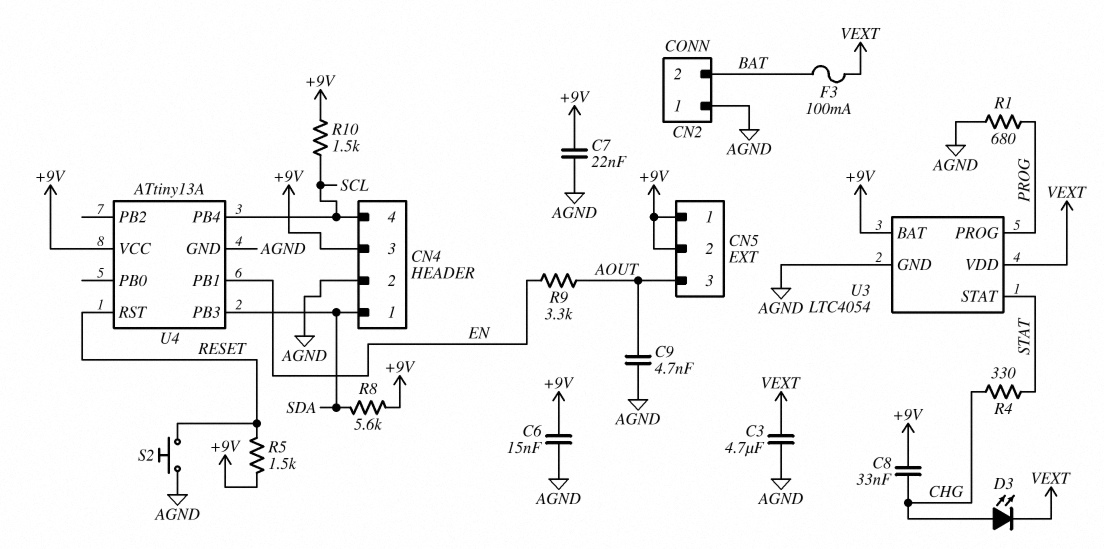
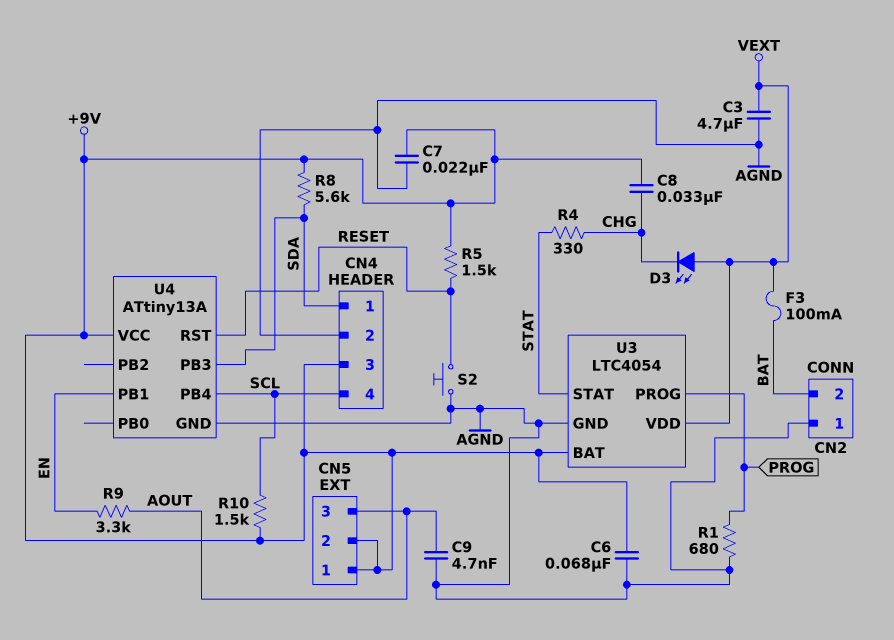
C6: 15nF (+9V, AGND) -> 68nF (+9V, AGND)
D3: LED (A CHG, K VEXT) -> LED (A VEXT, K CHG)

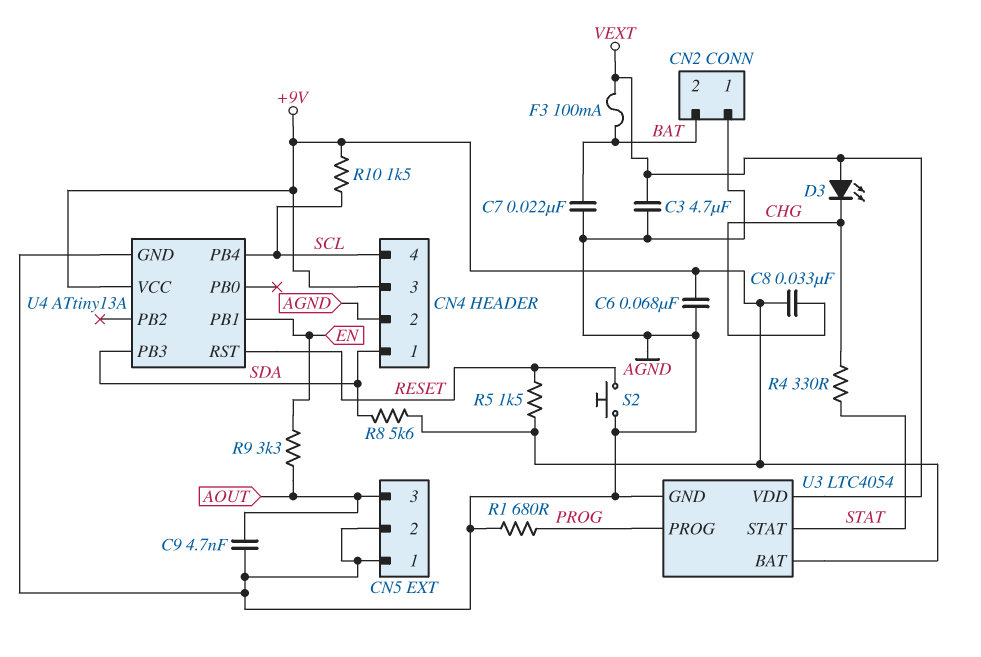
C7: 22nF (+9V, AGND) -> 22nF (AGND, BAT)
CN5 pin 1: +9V -> AGND
CN5 pin 2: +9V -> AGND

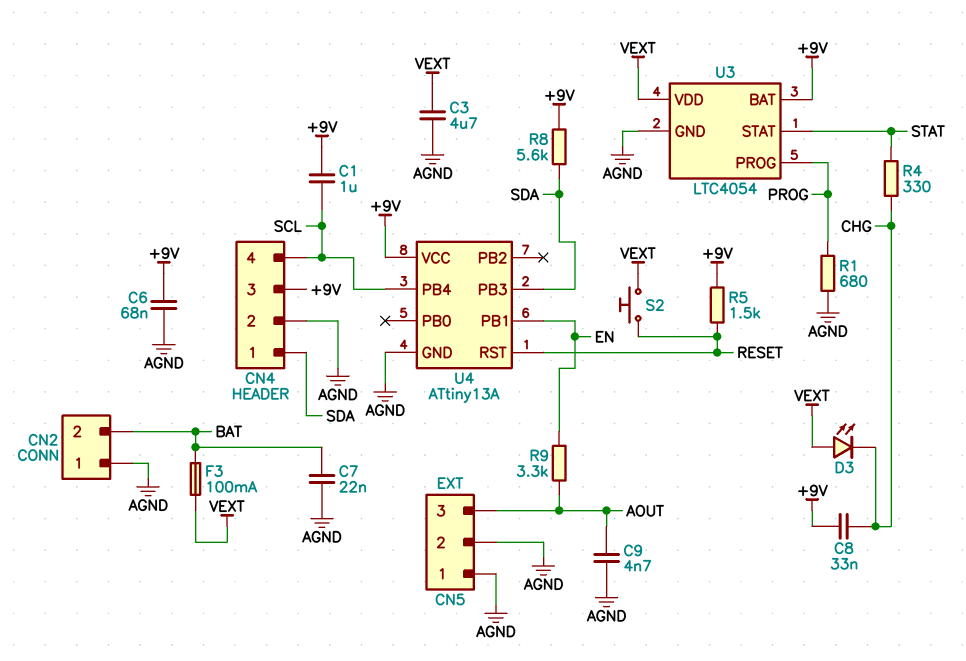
C1: none -> 1uF (+9V, SCL)
R10: 1.5k (+9V, SCL) -> none
S2: button (AGND, RESET) -> button (RESET, VEXT)

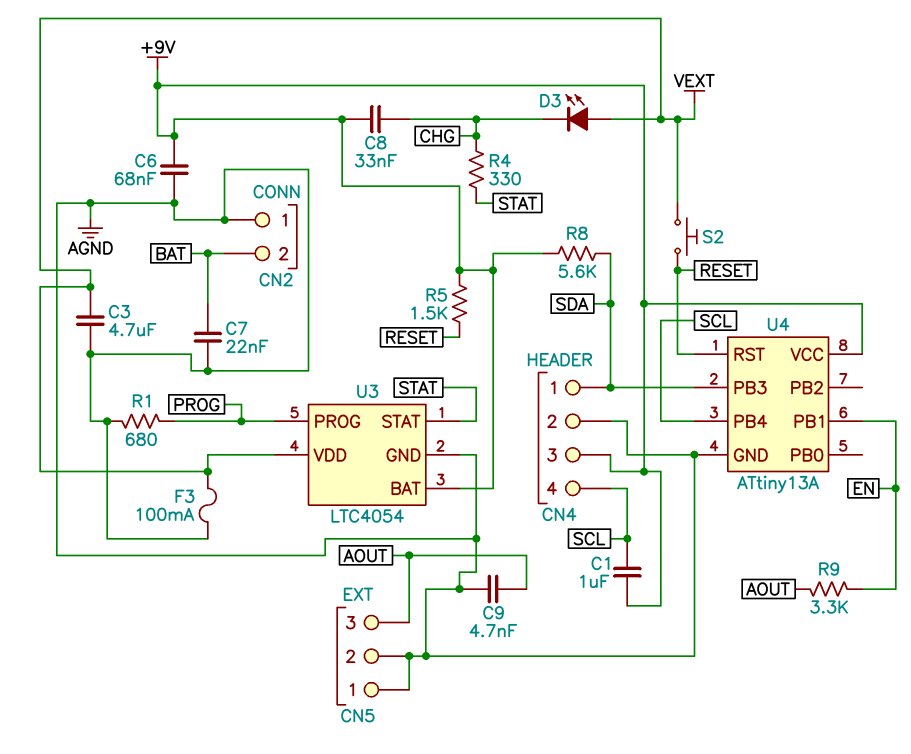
F3: 100mA (BAT, VEXT) -> 100mA (AGND, VEXT)

